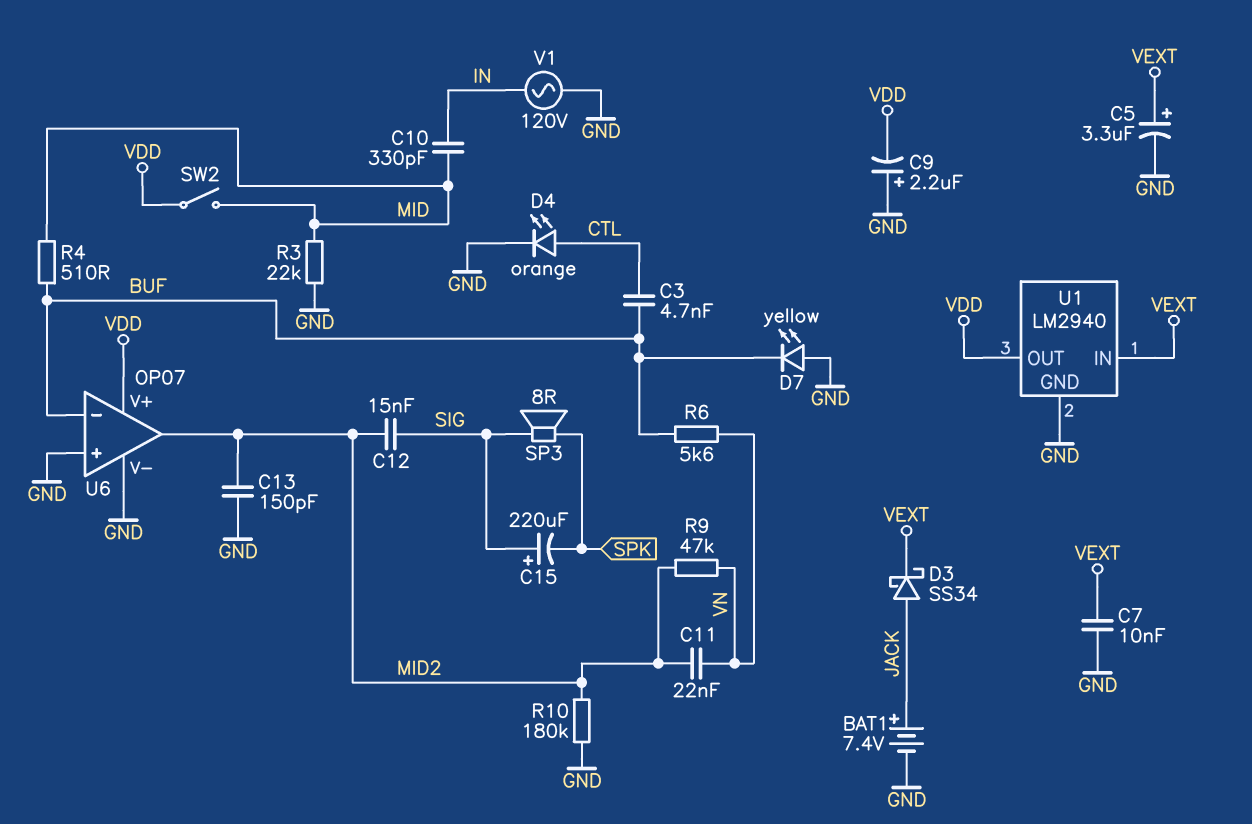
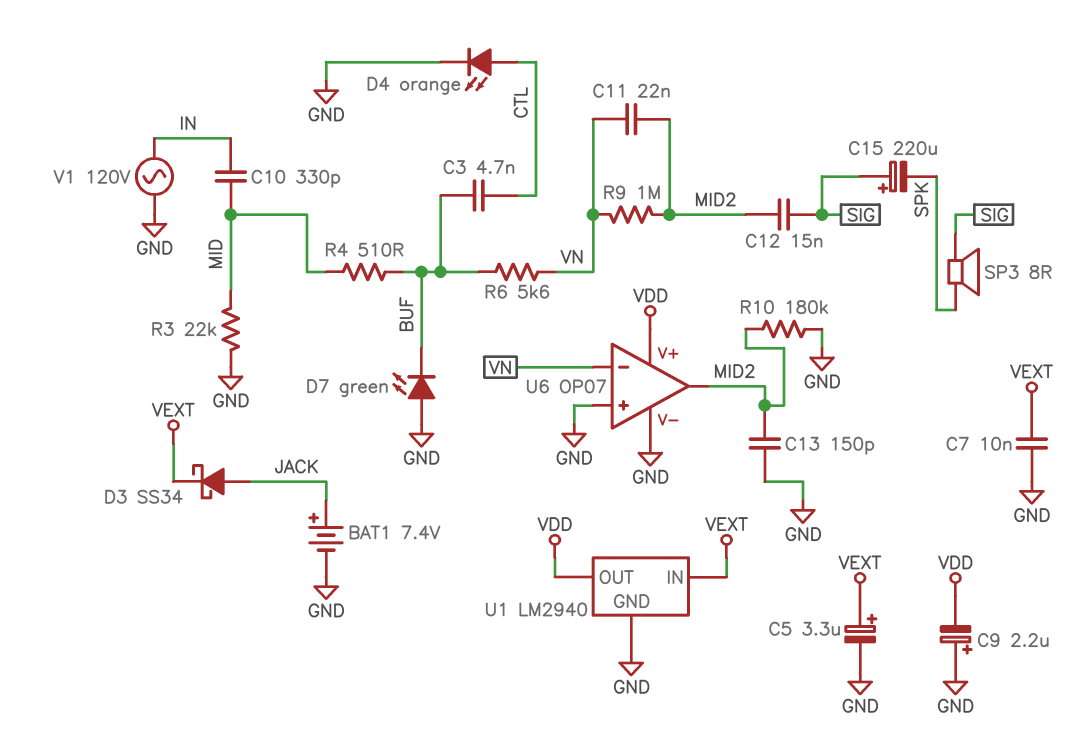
D7: LED yellow (A GND, K BUF) -> LED green (A GND, K BUF)
R9: 47k (MID2, VN) -> 1M (MID2, VN)
SW2: switch (MID, VDD) -> none
U6 pin in-: BUF -> VN

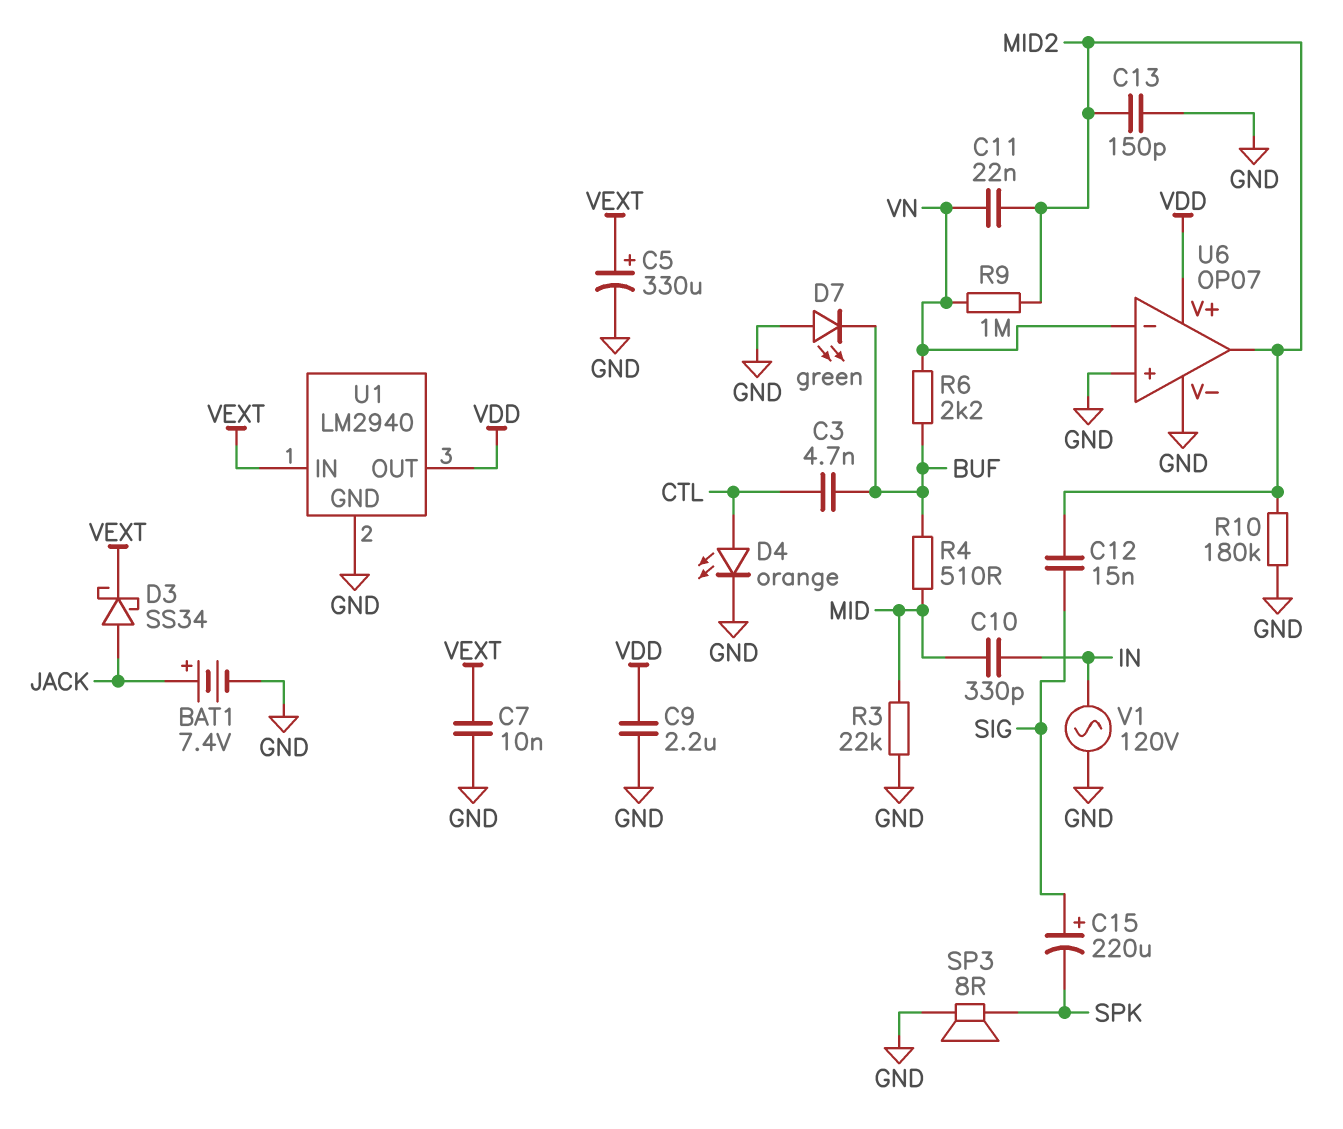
C5: 3.3uF (plus VEXT, minus GND) -> 330uF (plus VEXT, minus GND)
C9: 2.2uF (plus GND, minus VDD) -> 2.2uF (GND, VDD)
R6: 5.6k (BUF, VN) -> 2.2k (BUF, VN)
SP3: speaker 8R (SIG, SPK) -> speaker 8R (GND, SPK)

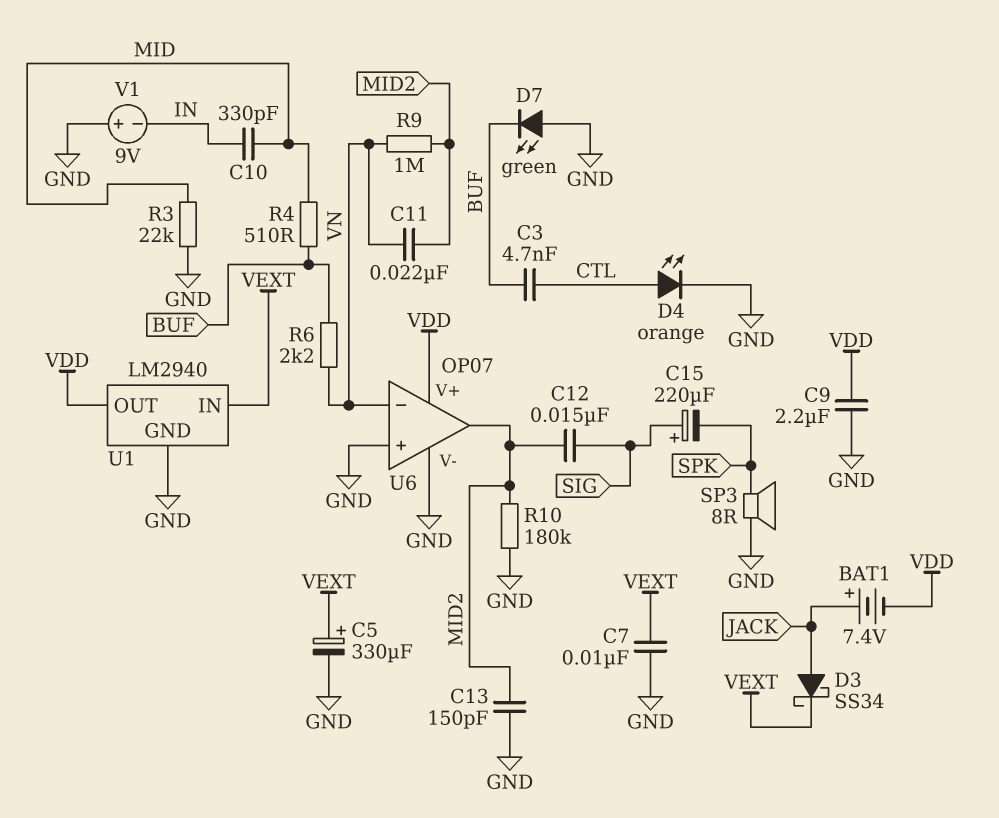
BAT1: 7.4V (plus JACK, minus GND) -> 7.4V (plus JACK, minus VDD)
V1: AC 120V (GND, IN) -> 9V (plus GND, minus IN)

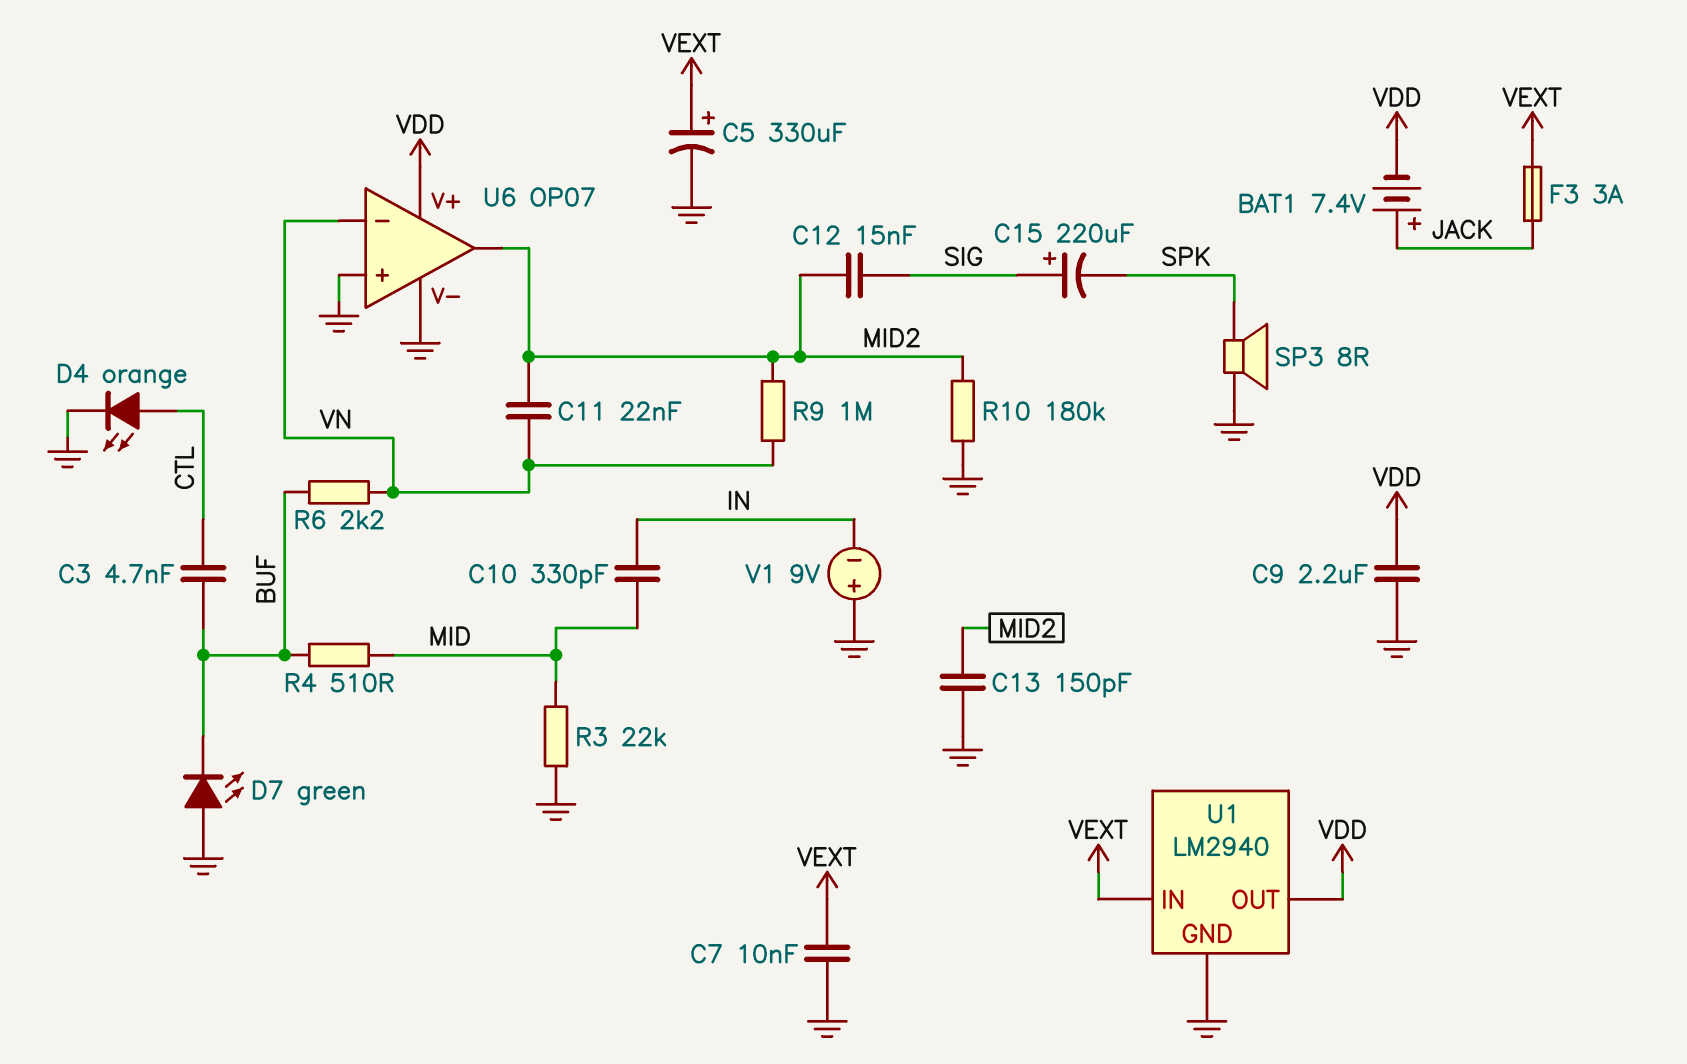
D3: schottky SS34 (A JACK, K VEXT) -> none
F3: none -> 3A (JACK, VEXT)

